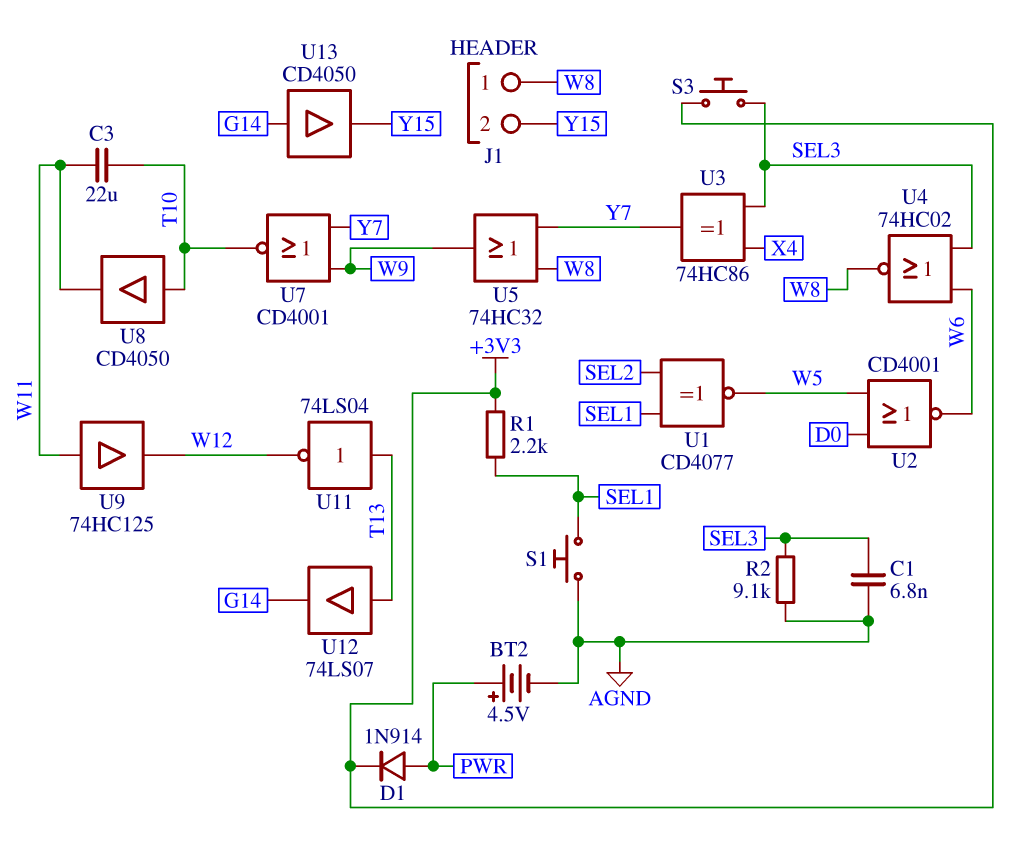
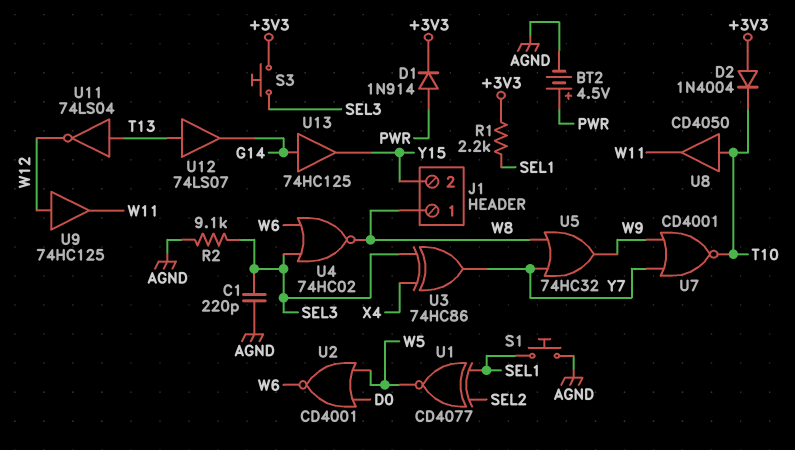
C1: 6.8nF (AGND, SEL3) -> 220pF (AGND, SEL3)
C3: 22uF (T10, W11) -> none
D2: none -> diode 1N4004 (A +3V3, K T10)
U9: buffer 74HC125 (in W11, out W12) -> buffer 74HC125 (in W12, out W11)
U13: buffer CD4050 (in G14, out Y15) -> buffer 74HC125 (in G14, out Y15)

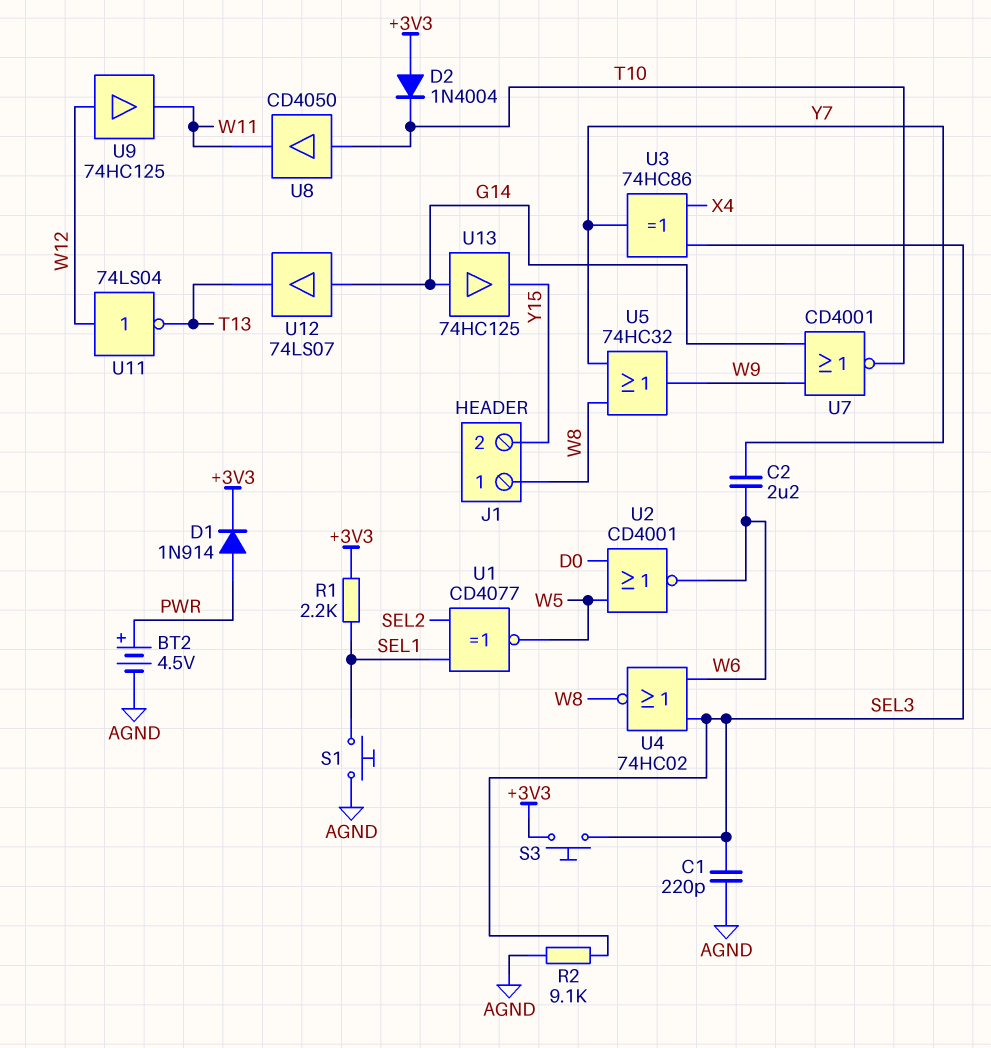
C2: none -> 2.2uF (W6, Y7)
U7: NOR CD4001 (in W9, in Y7, out T10) -> NOR CD4001 (in G14, in W9, out T10)
U11: NOT 74LS04 (in T13, out W12) -> NOT 74LS04 (in W12, out T13)
U12: buffer 74LS07 (in T13, out G14) -> buffer 74LS07 (in G14, out T13)

